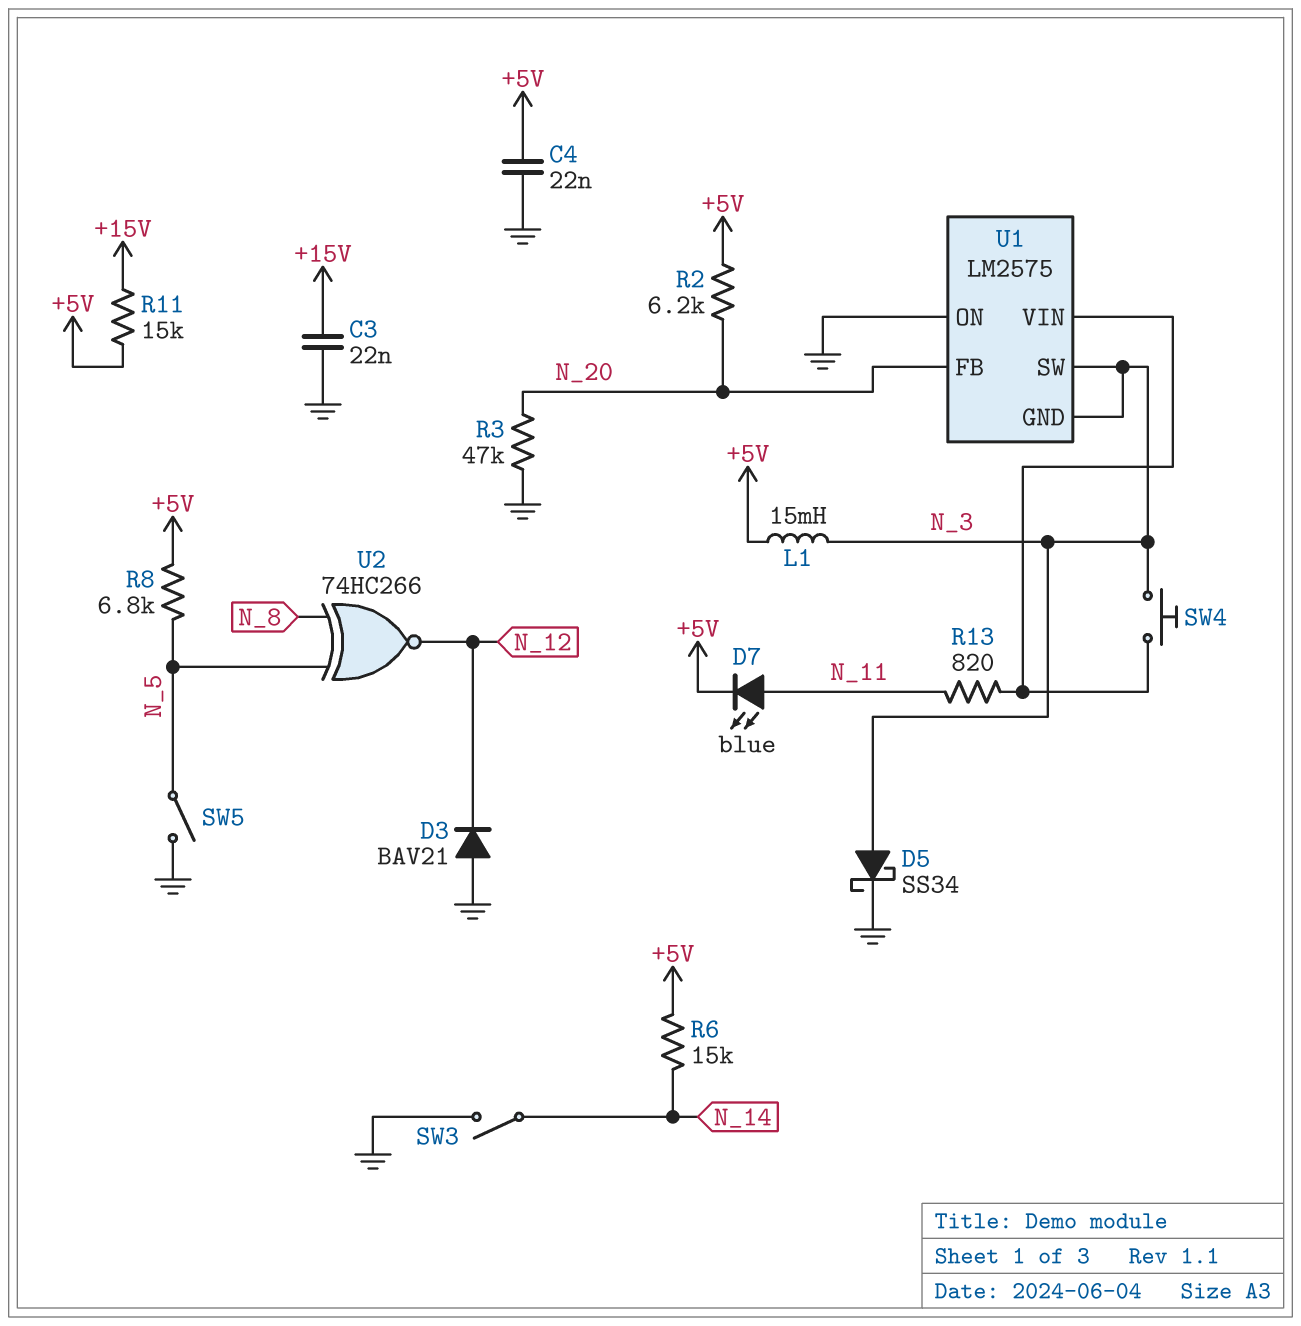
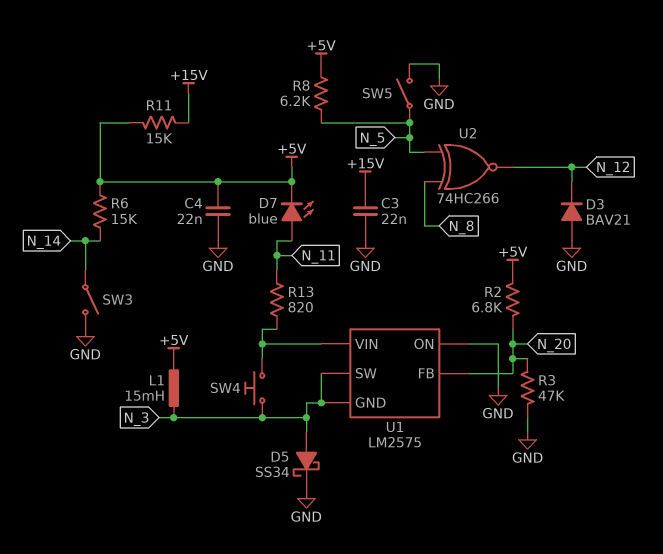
R2: 6.2k (+5V, N_20) -> 6.8k (+5V, N_20)
R8: 6.8k (+5V, N_5) -> 6.2k (+5V, N_5)

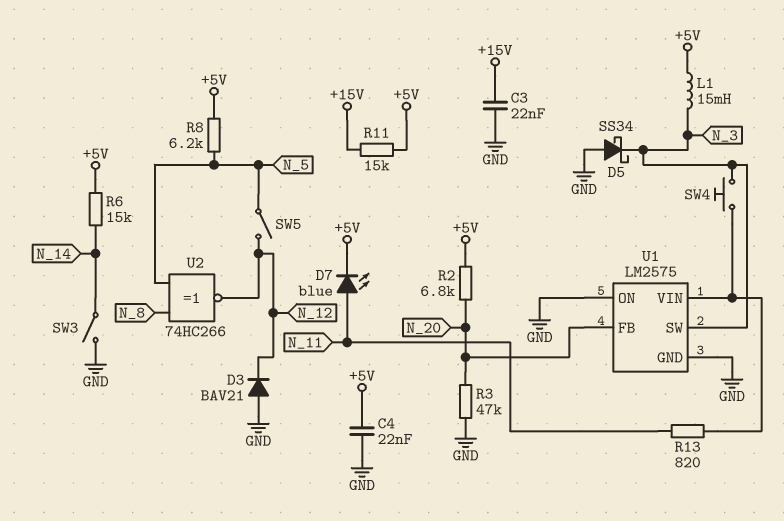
D5: schottky SS34 (A N_3, K GND) -> schottky SS34 (A GND, K N_3)
SW5: switch (GND, N_5) -> switch (N_5, N_12)
U1 pin GND: N_3 -> GND

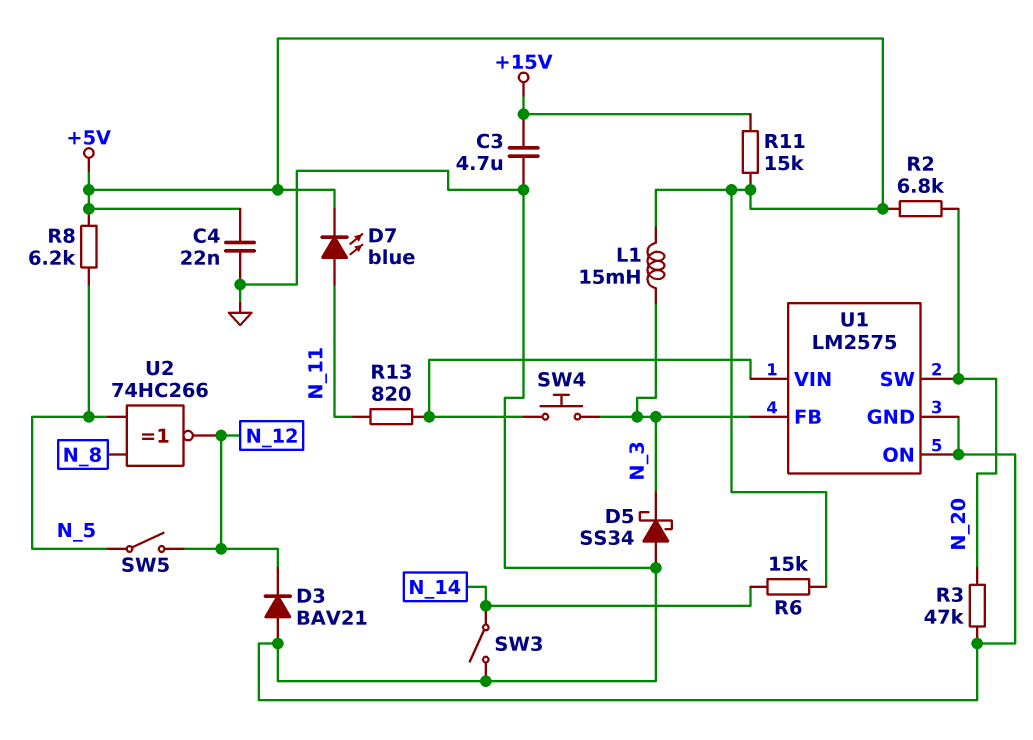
C3: 22nF (+15V, GND) -> 4.7uF (+15V, GND)
U1 pin FB: N_20 -> N_3
U1 pin SW: N_3 -> N_20

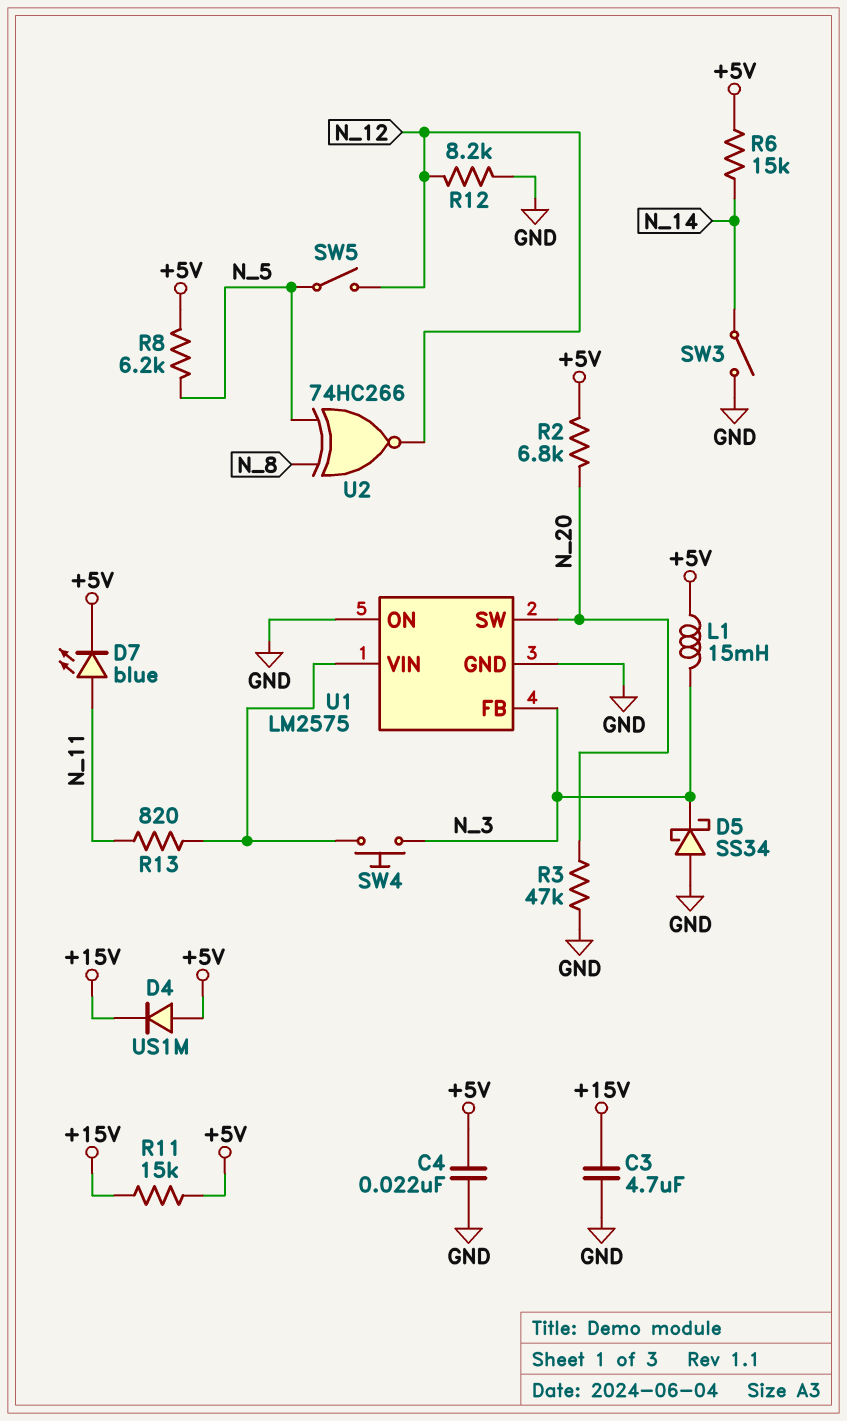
D3: diode BAV21 (A GND, K N_12) -> none
D4: none -> diode US1M (A +5V, K +15V)
R12: none -> 8.2k (GND, N_12)

